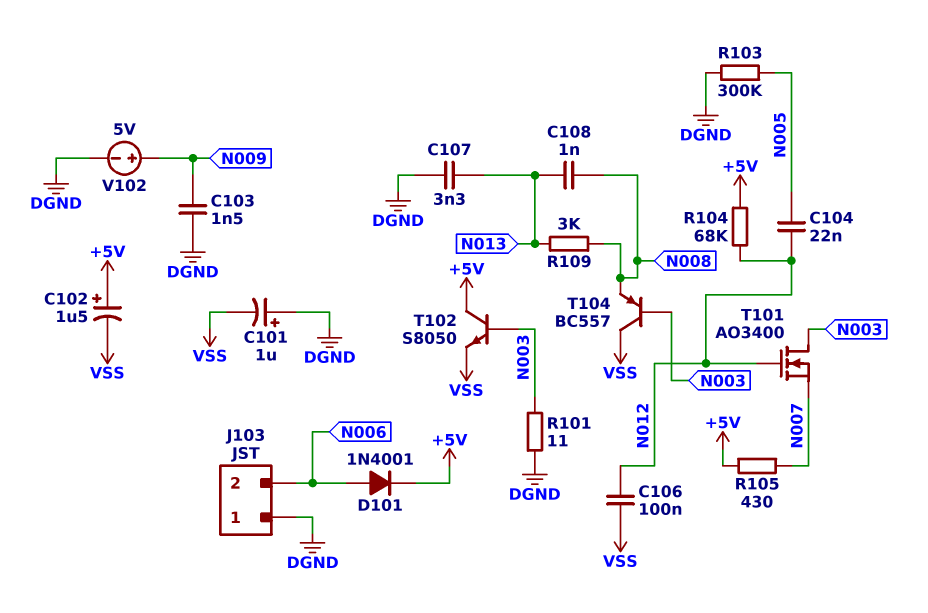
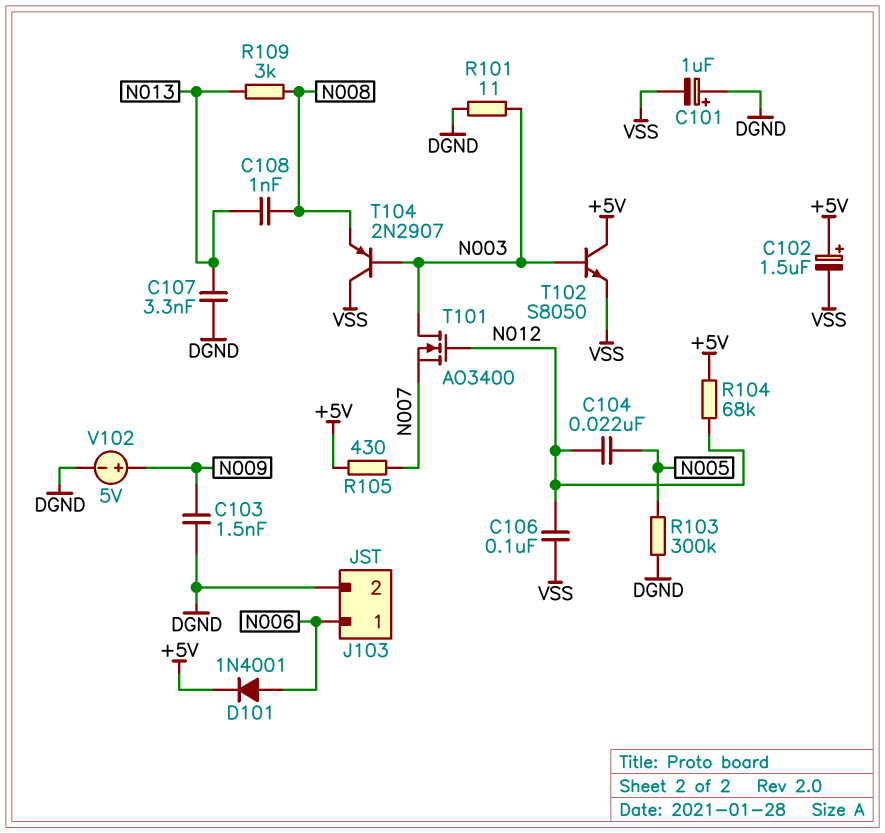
J103 pin 1: DGND -> N006
J103 pin 2: N006 -> DGND
T104: PNP BC557 (B N003, C VSS, E N008) -> PNP 2N2907 (B N003, C VSS, E N008)

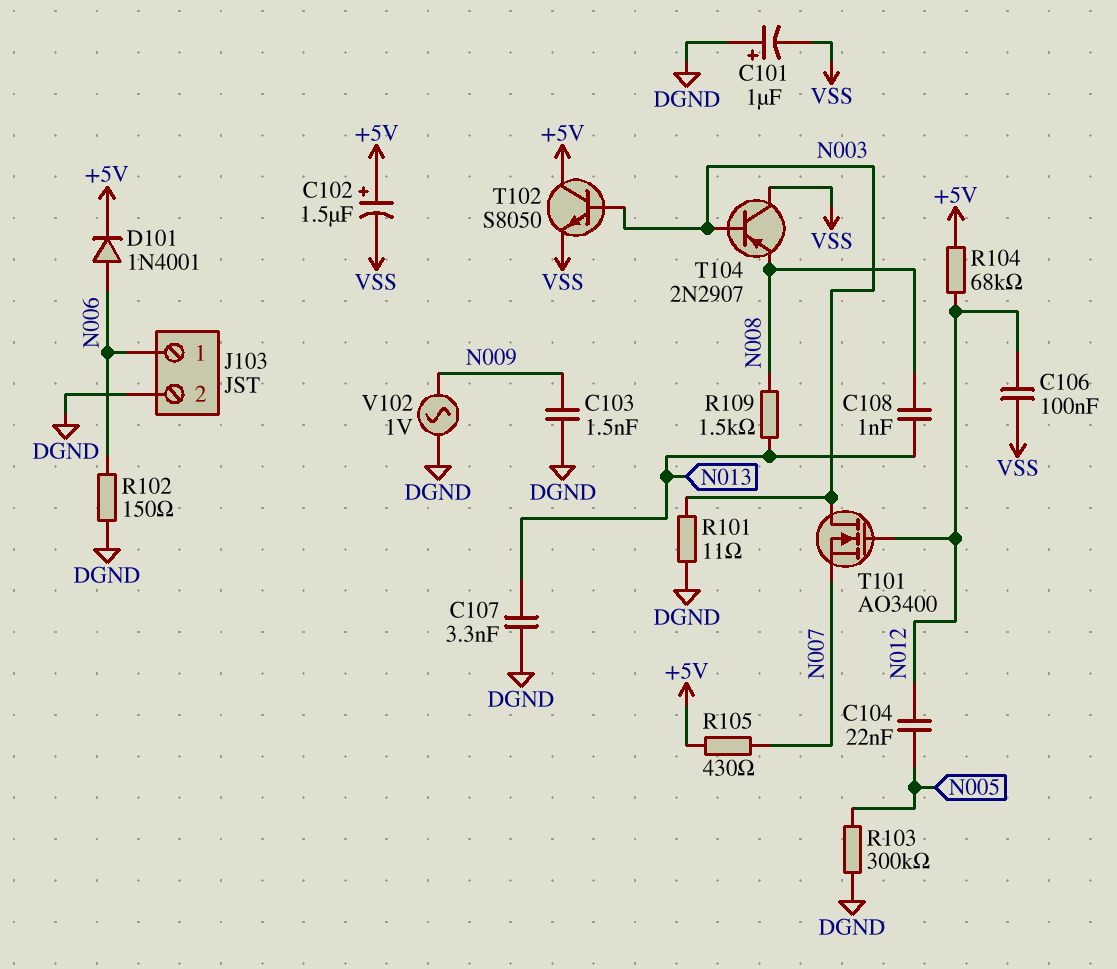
R102: none -> 150 (DGND, N006)
R109: 3k (N008, N013) -> 1.5k (N008, N013)
V102: 5V (plus N009, minus DGND) -> AC 1V (DGND, N009)

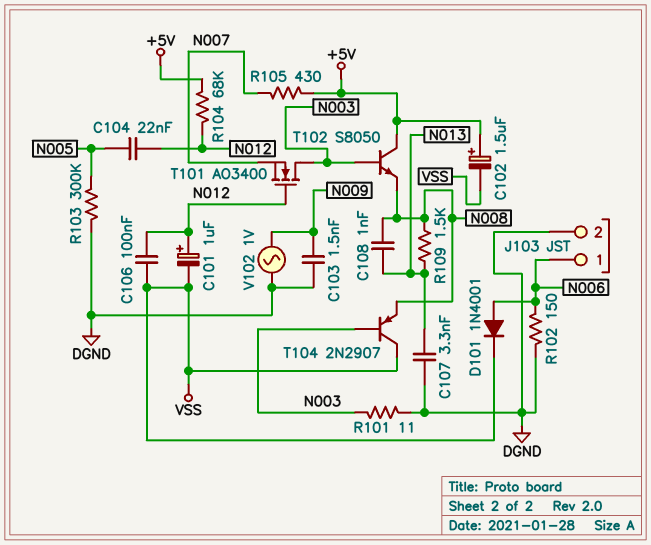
C101: 1uF (plus DGND, minus VSS) -> 1uF (plus N012, minus VSS)
D101: diode 1N4001 (A N006, K +5V) -> diode 1N4001 (A N006, K VSS)
T102: NPN S8050 (B N003, C +5V, E VSS) -> NPN S8050 (B N003, C +5V, E N008)

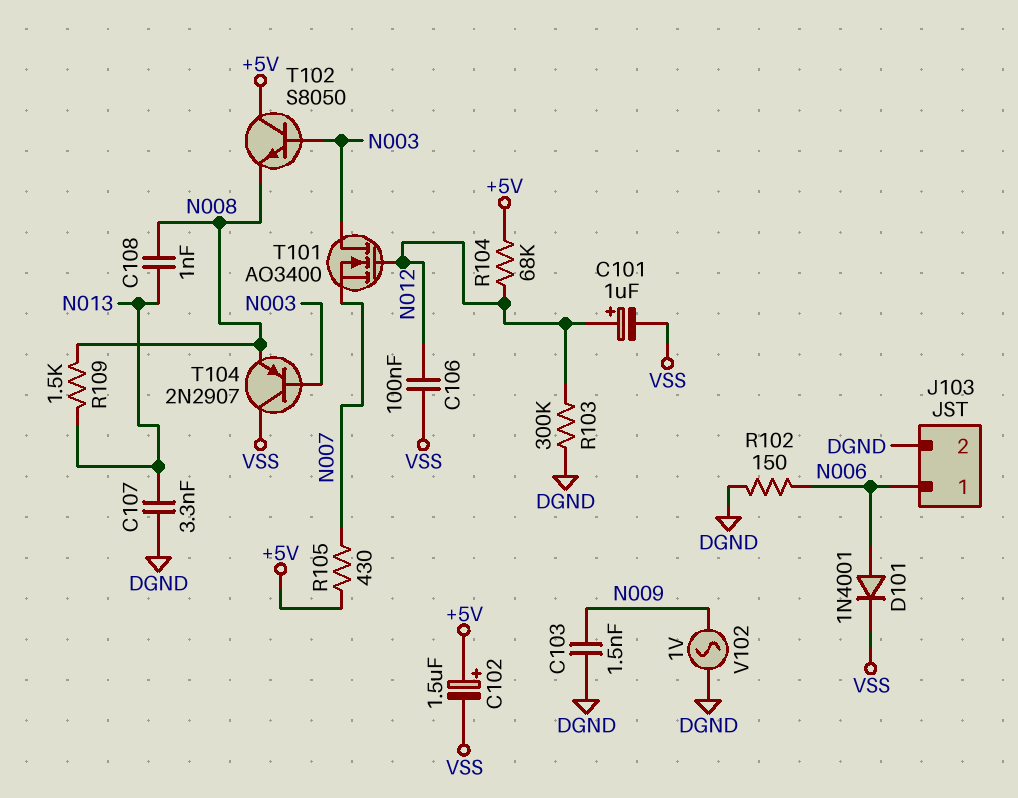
C104: 22nF (N005, N012) -> none
R101: 11 (DGND, N003) -> none
R103: 300k (DGND, N005) -> 300k (DGND, N012)

